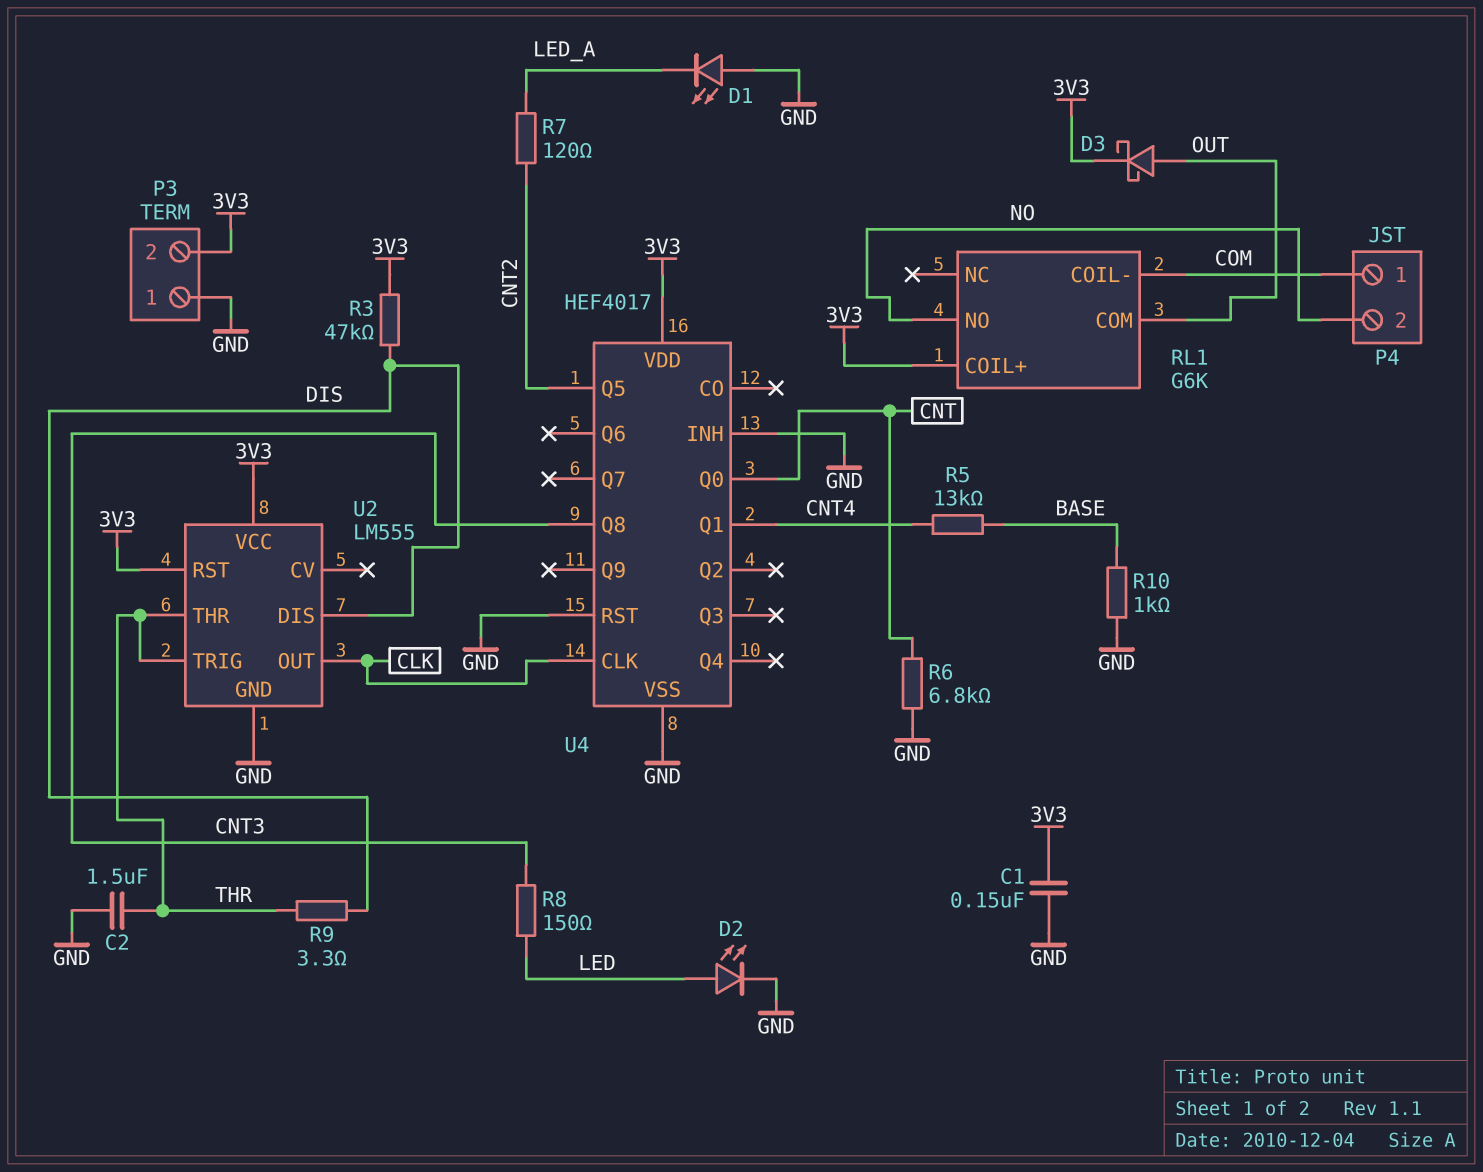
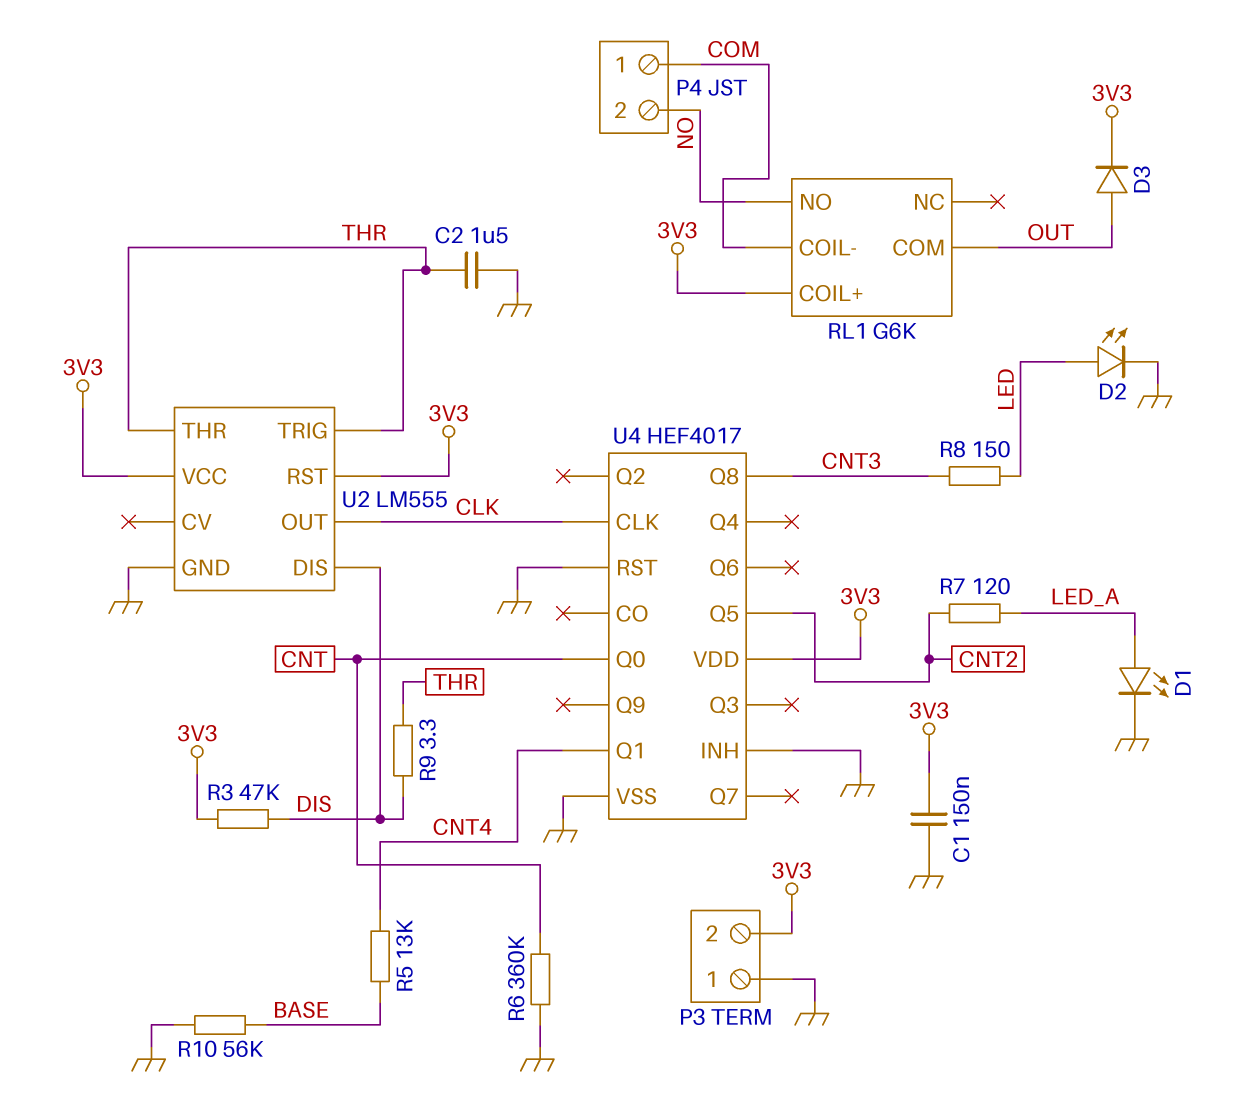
D1: LED (A GND, K LED_A) -> LED (A LED_A, K GND)
D3: schottky (A OUT, K 3V3) -> diode (A OUT, K 3V3)
R6: 6.8k (CNT, GND) -> 360k (CNT, GND)
R10: 1k (BASE, GND) -> 56k (BASE, GND)

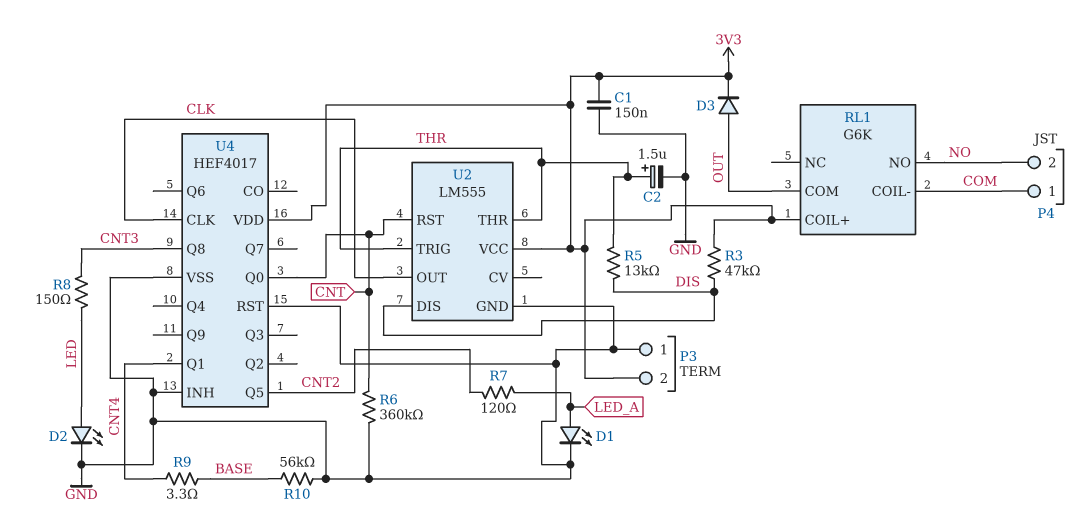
C2: 1.5uF (GND, THR) -> 1.5uF (plus THR, minus GND)
R5: 13k (BASE, CNT4) -> 13k (DIS, THR)
R9: 3.3 (DIS, THR) -> 3.3 (BASE, CNT4)
U2 pin RST: 3V3 -> CNT

